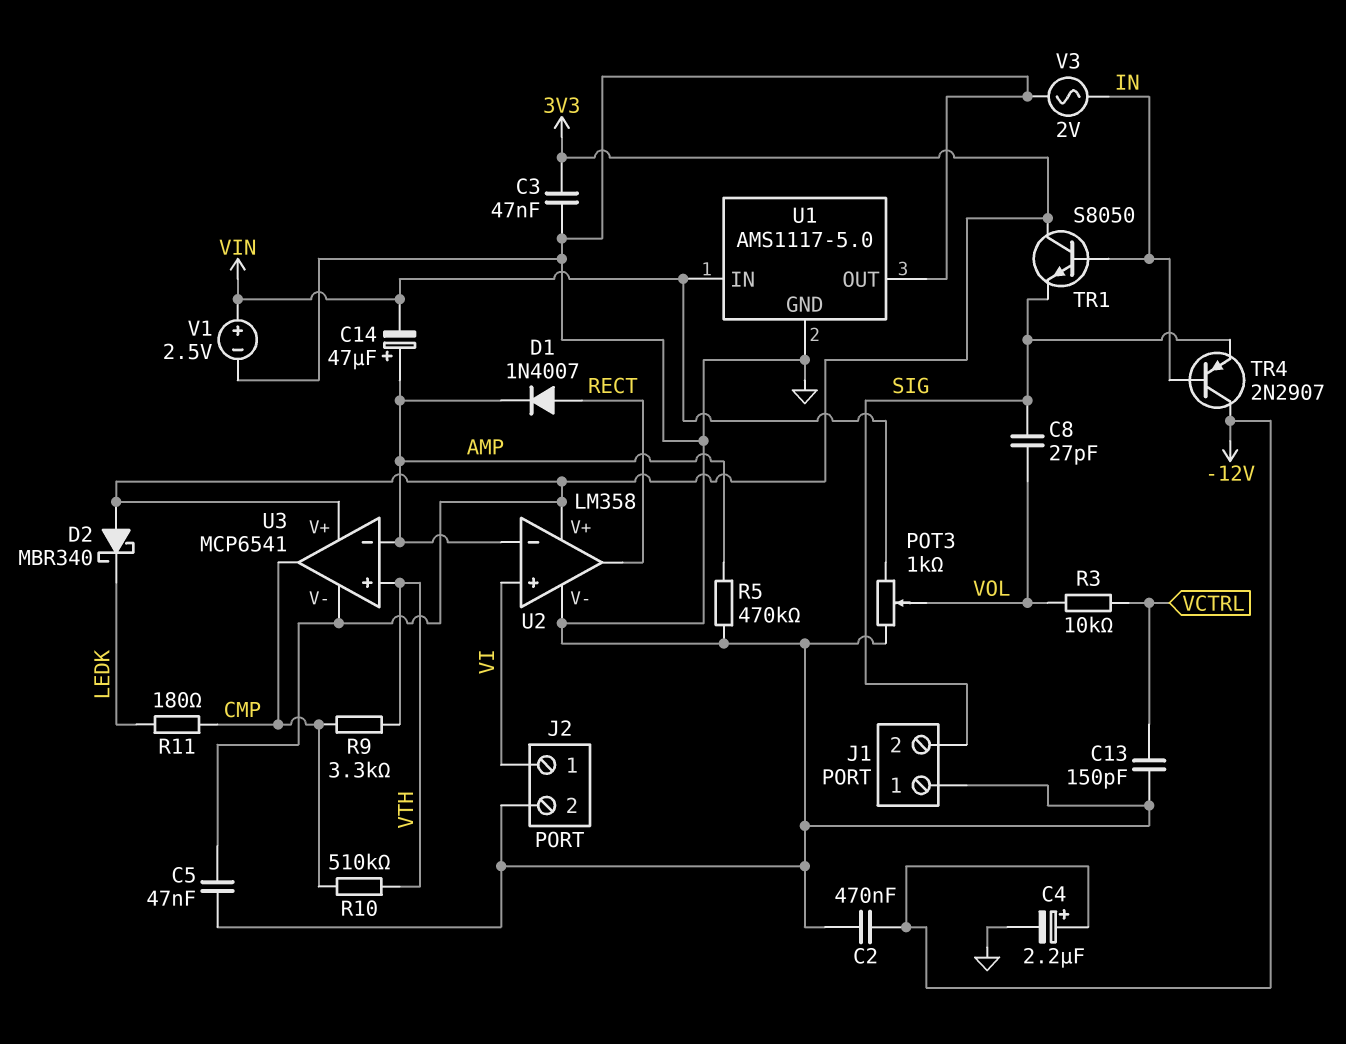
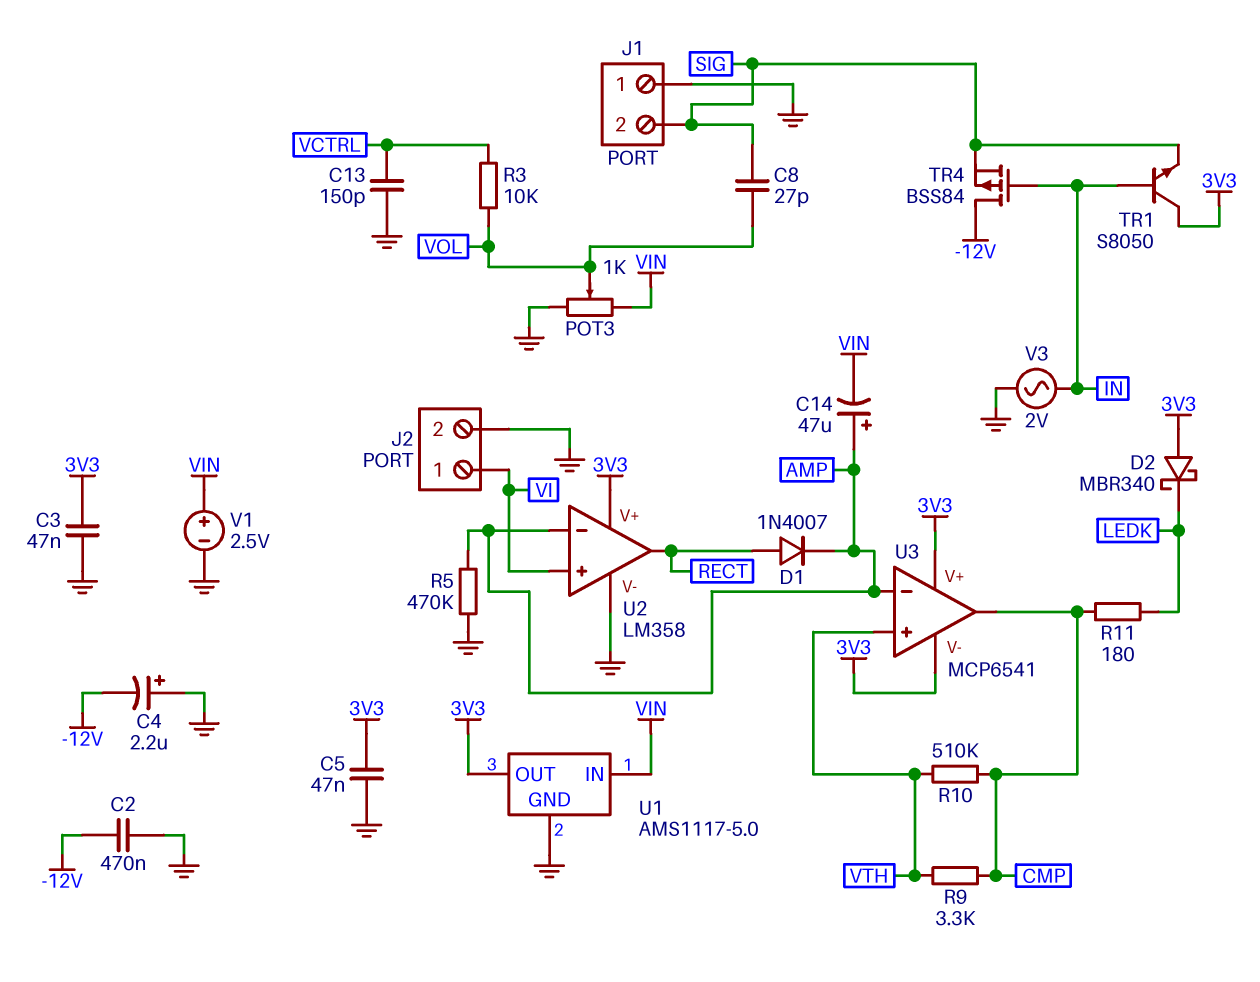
C4: 2.2uF (plus -12V, minus GND) -> 2.2uF (plus GND, minus -12V)
TR4: PNP 2N2907 (B IN, C -12V, E SIG) -> PMOS BSS84 (G IN, D -12V, S SIG)
U1 pin OUT: GND -> 3V3

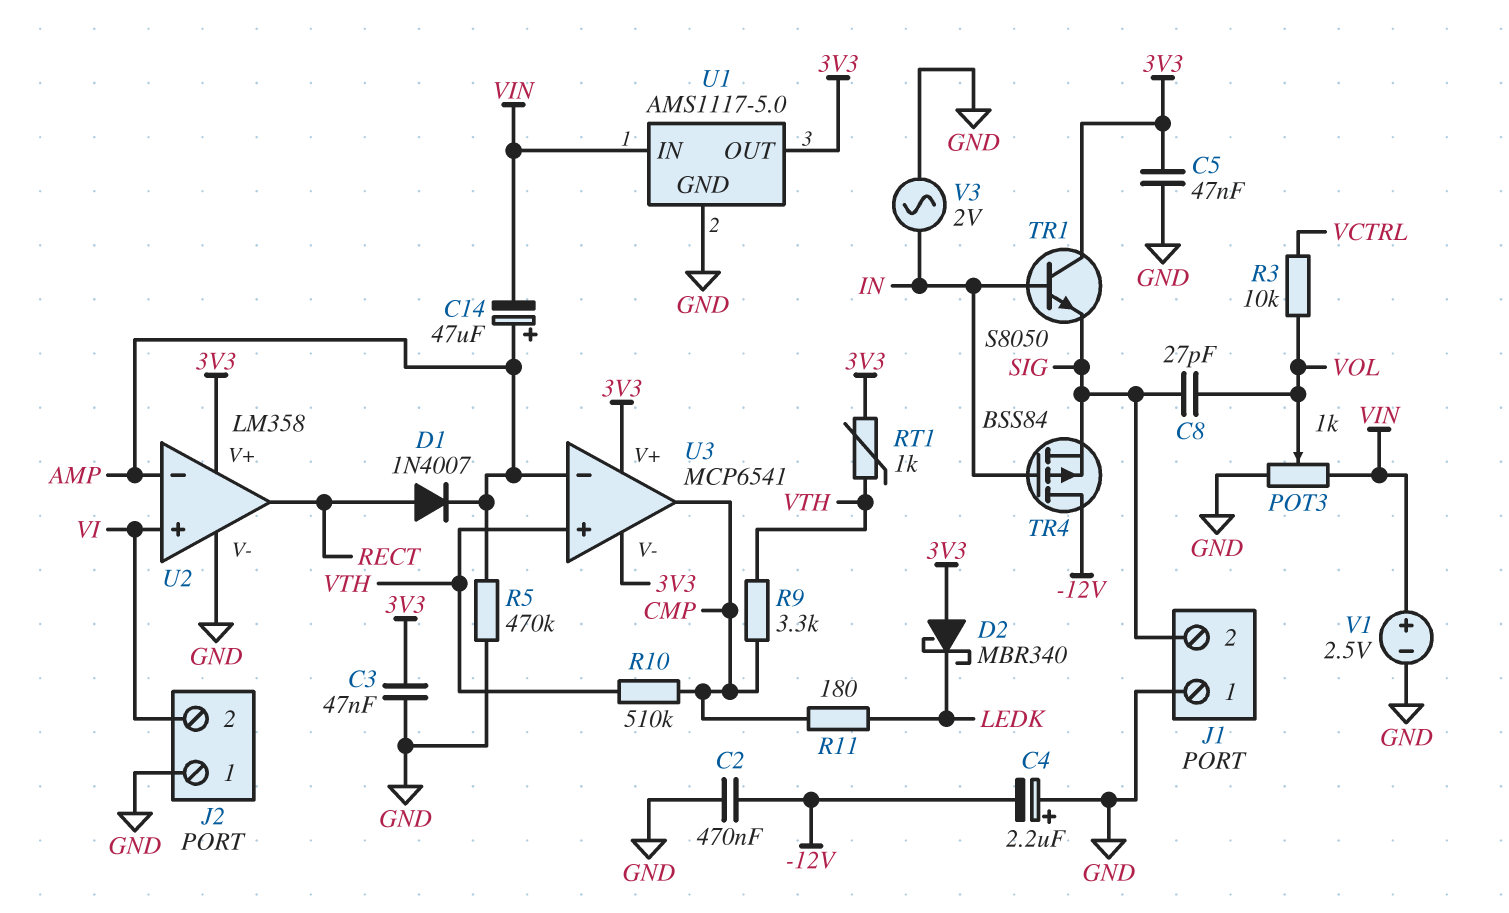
C13: 150pF (GND, VCTRL) -> none
J2 pin 1: VI -> GND
J2 pin 2: GND -> VI
RT1: none -> 1k (3V3, VTH)

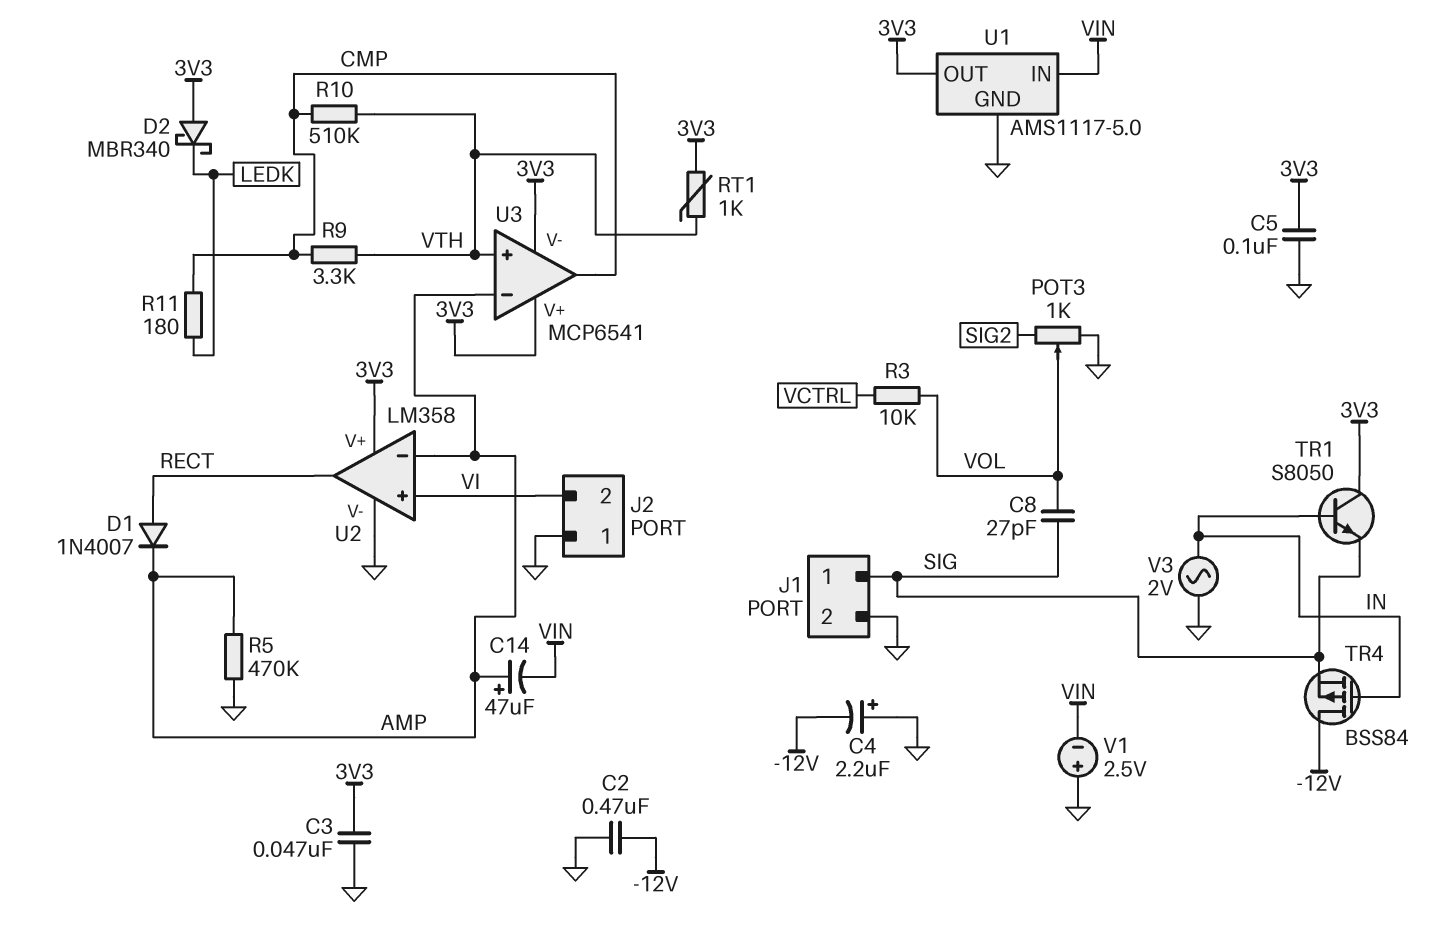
C5: 47nF (3V3, GND) -> 100nF (3V3, GND)
J1 pin 1: GND -> SIG
J1 pin 2: SIG -> GND
POT3: 1k (GND, VIN, wiper VOL) -> 1k (GND, SIG2, wiper VOL)
V1: 2.5V (plus VIN, minus GND) -> 2.5V (plus GND, minus VIN)

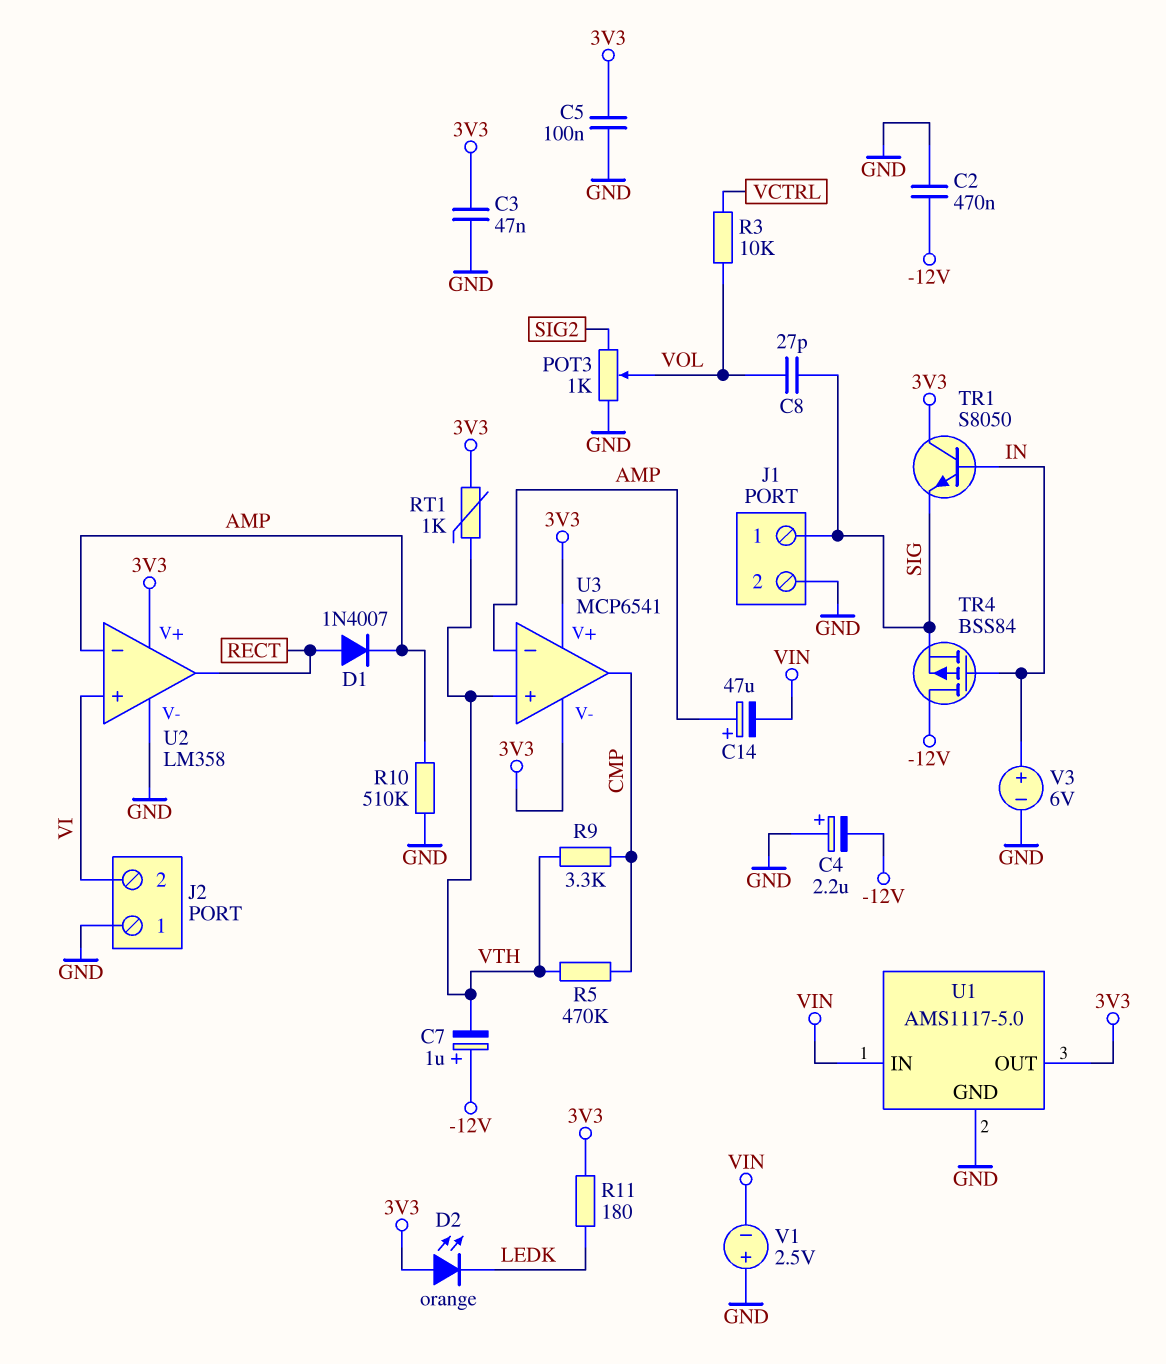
C7: none -> 1uF (plus -12V, minus VTH)
D2: schottky MBR340 (A 3V3, K LEDK) -> LED orange (A 3V3, K LEDK)
R5: 470k (AMP, GND) -> 470k (CMP, VTH)
R10: 510k (CMP, VTH) -> 510k (AMP, GND)
R11: 180 (CMP, LEDK) -> 180 (3V3, LEDK)
V3: AC 2V (GND, IN) -> 6V (plus IN, minus GND)

